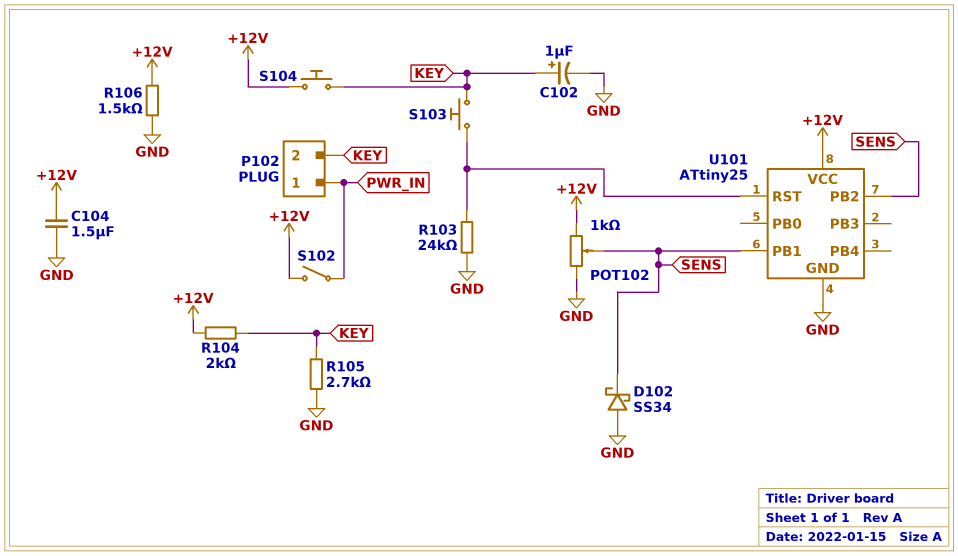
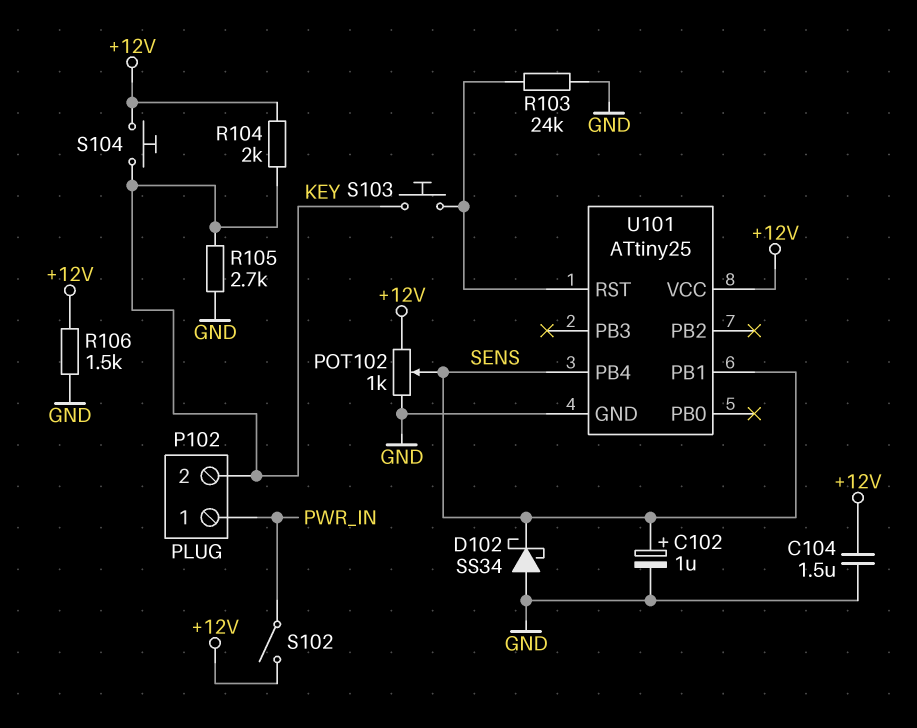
C102: 1uF (plus KEY, minus GND) -> 1uF (plus SENS, minus GND)
U101 pin PB2: SENS -> none
U101 pin PB4: none -> SENS

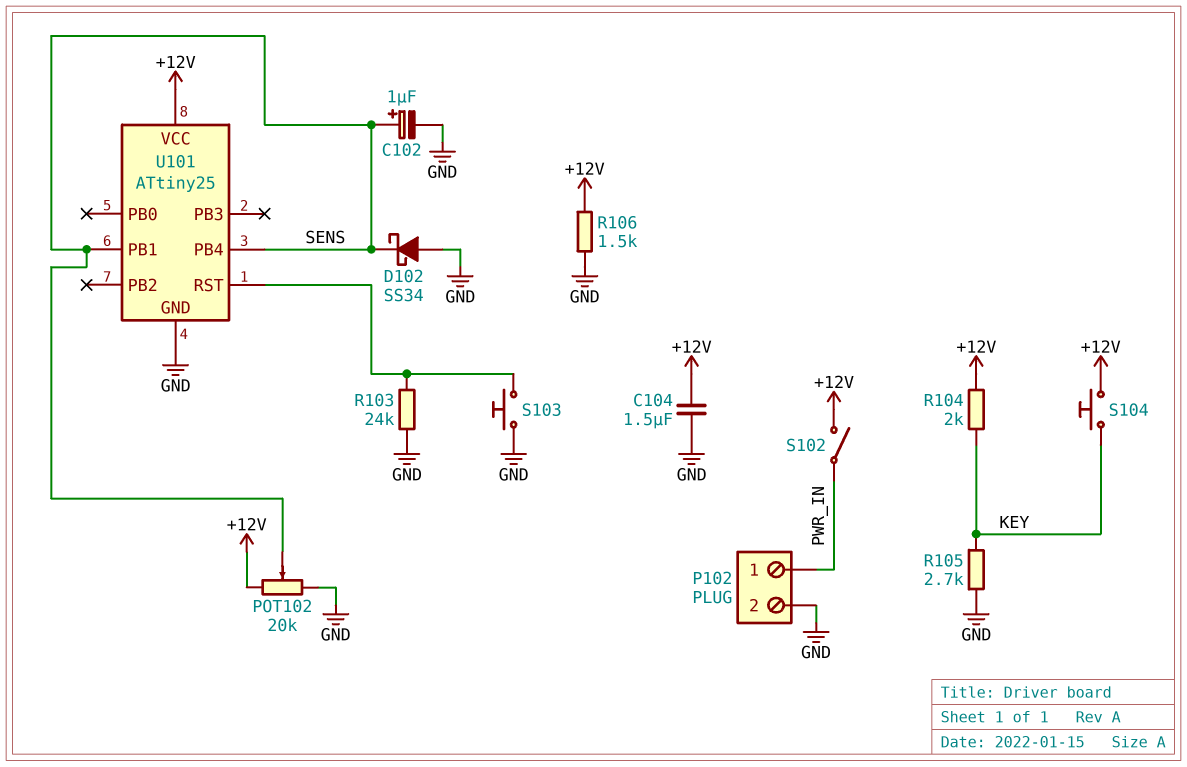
P102 pin 2: KEY -> GND
POT102: 1k (+12V, GND, wiper SENS) -> 20k (+12V, GND, wiper SENS)
S103: button (KEY, U101/RST) -> button (GND, U101/RST)

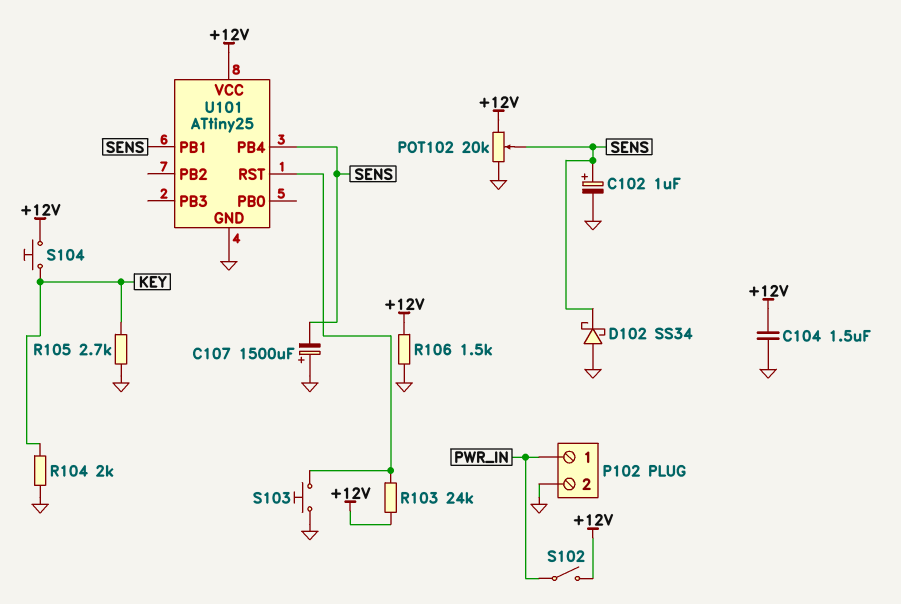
C107: none -> 1500uF (plus GND, minus SENS)
R103: 24k (GND, U101/RST) -> 24k (+12V, U101/RST)
R104: 2k (+12V, KEY) -> 2k (GND, KEY)

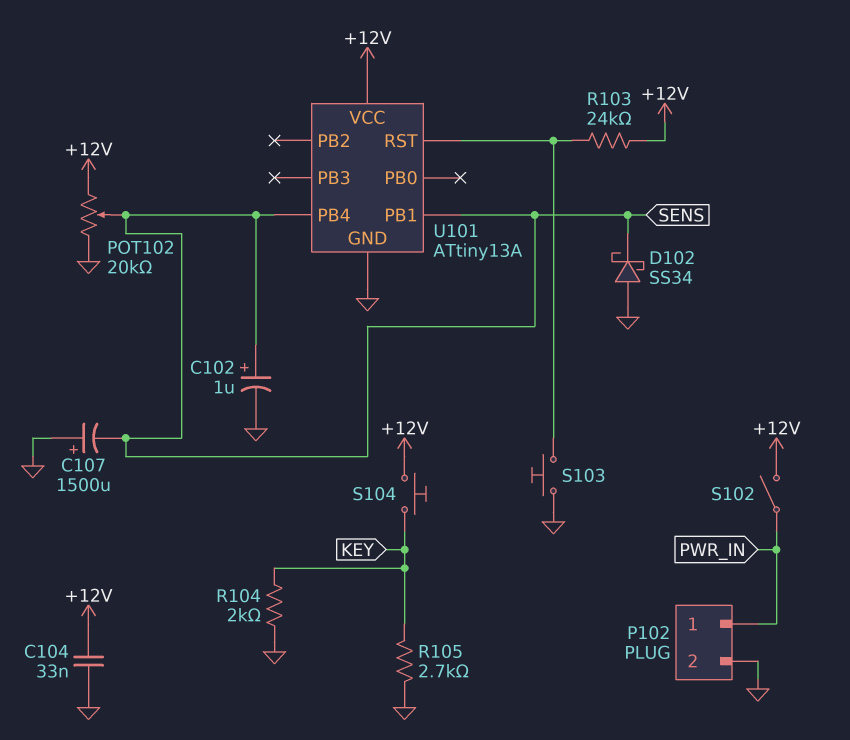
C104: 1.5uF (+12V, GND) -> 33nF (+12V, GND)
R106: 1.5k (+12V, GND) -> none
U101: ATtiny25 -> ATtiny13A

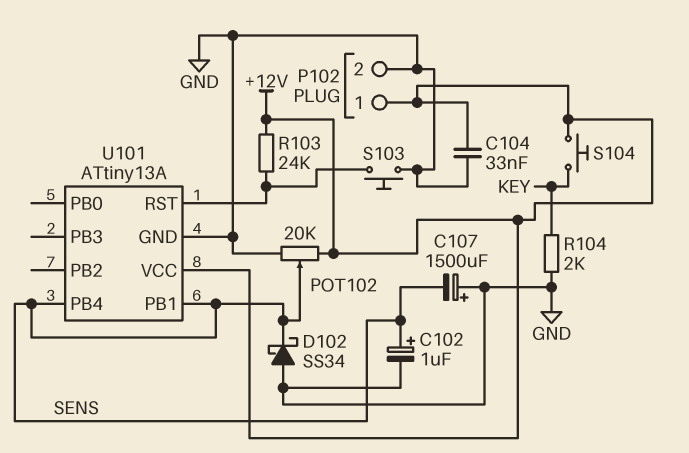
P102 pin 1: PWR_IN -> +12V
R105: 2.7k (GND, KEY) -> none
S102: switch (+12V, PWR_IN) -> none

